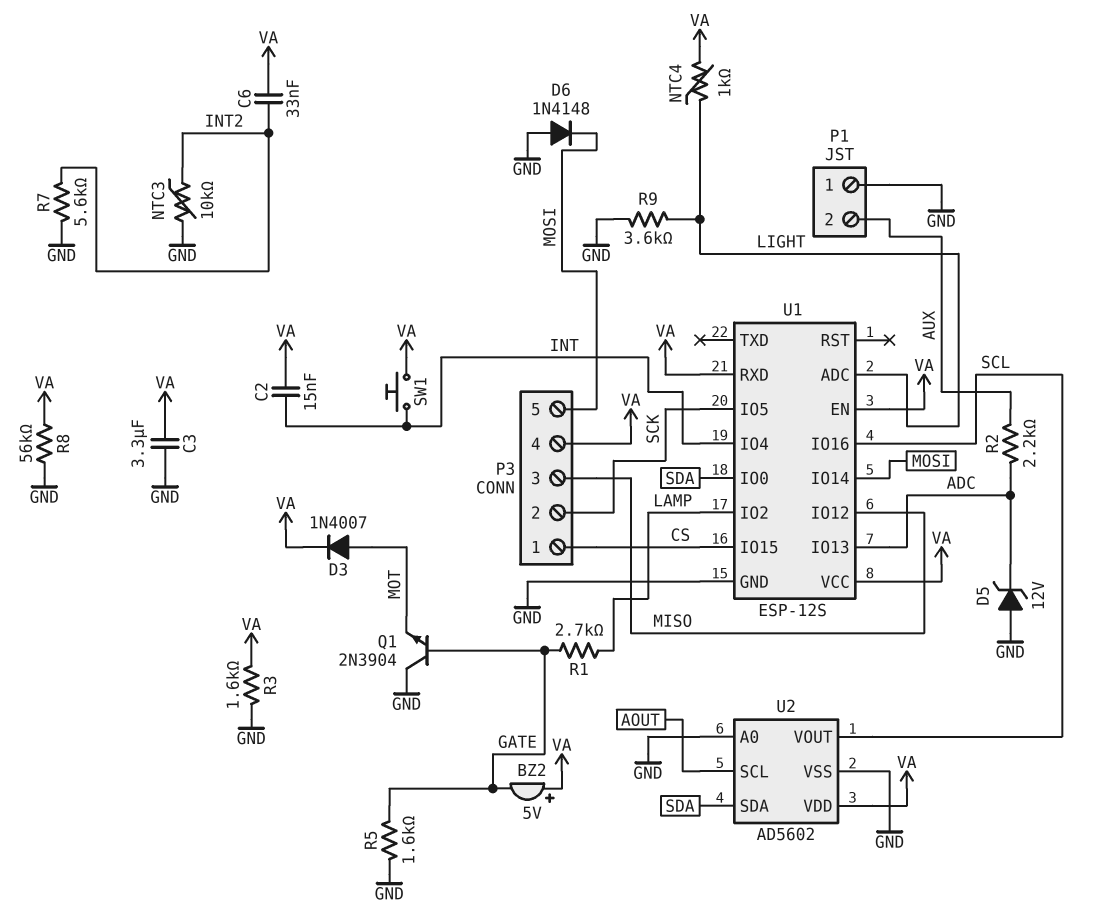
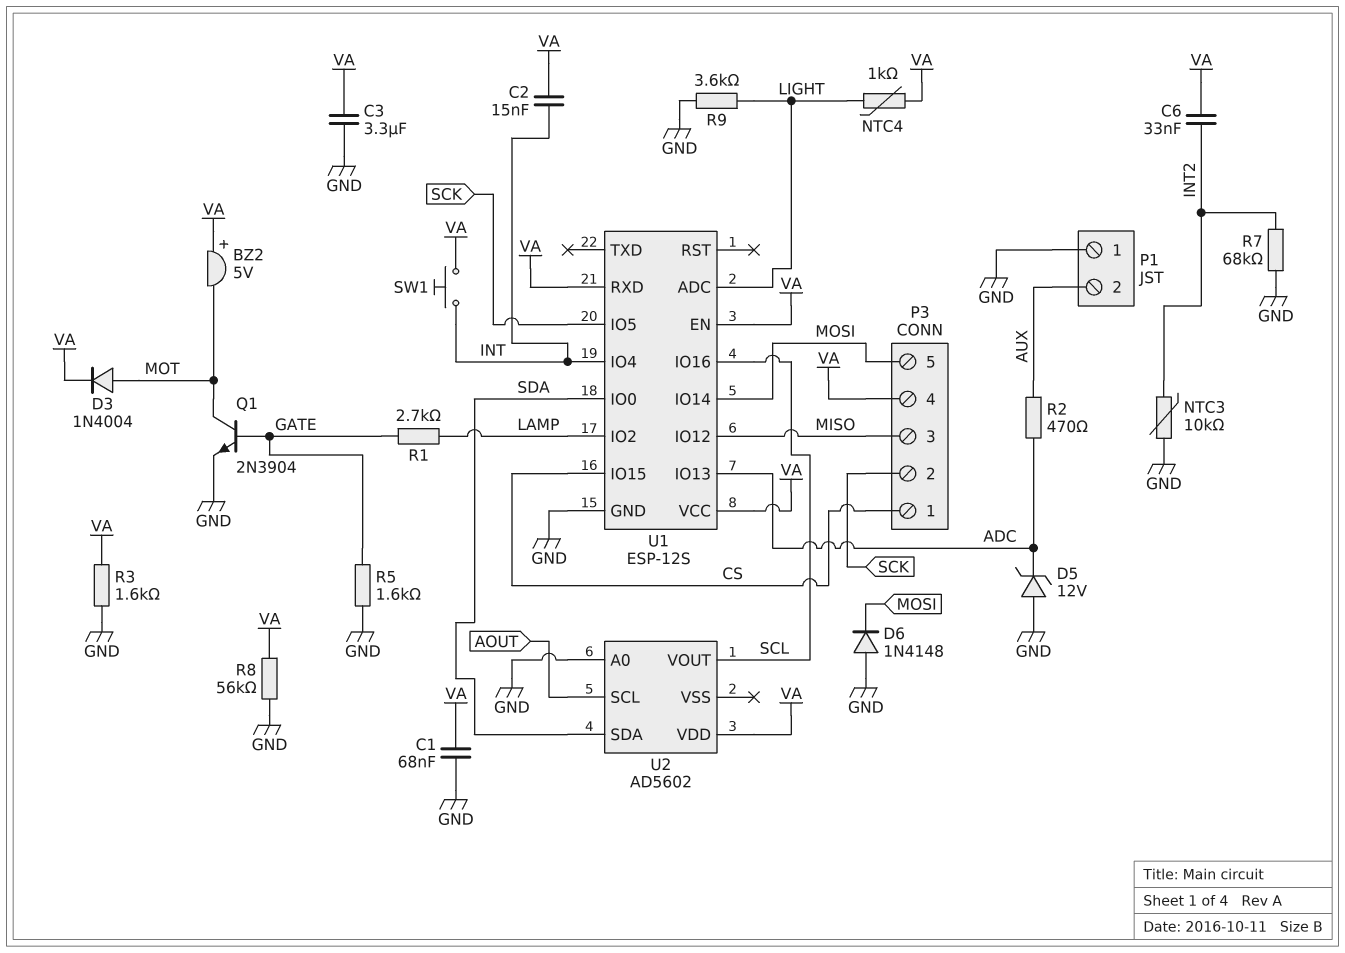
BZ2: buzzer 5V (plus VA, minus GATE) -> buzzer 5V (plus VA, minus MOT)
C1: none -> 68nF (GND, VA)
D3: diode 1N4007 (A MOT, K VA) -> diode 1N4004 (A MOT, K VA)
Q1: NPN 2N3904 (B GATE, C GND, E MOT) -> NPN 2N3904 (B GATE, C MOT, E GND)
R2: 2.2k (ADC, AUX) -> 470 (ADC, AUX)
R7: 5.6k (GND, INT2) -> 68k (GND, INT2)
U2 pin VSS: GND -> none

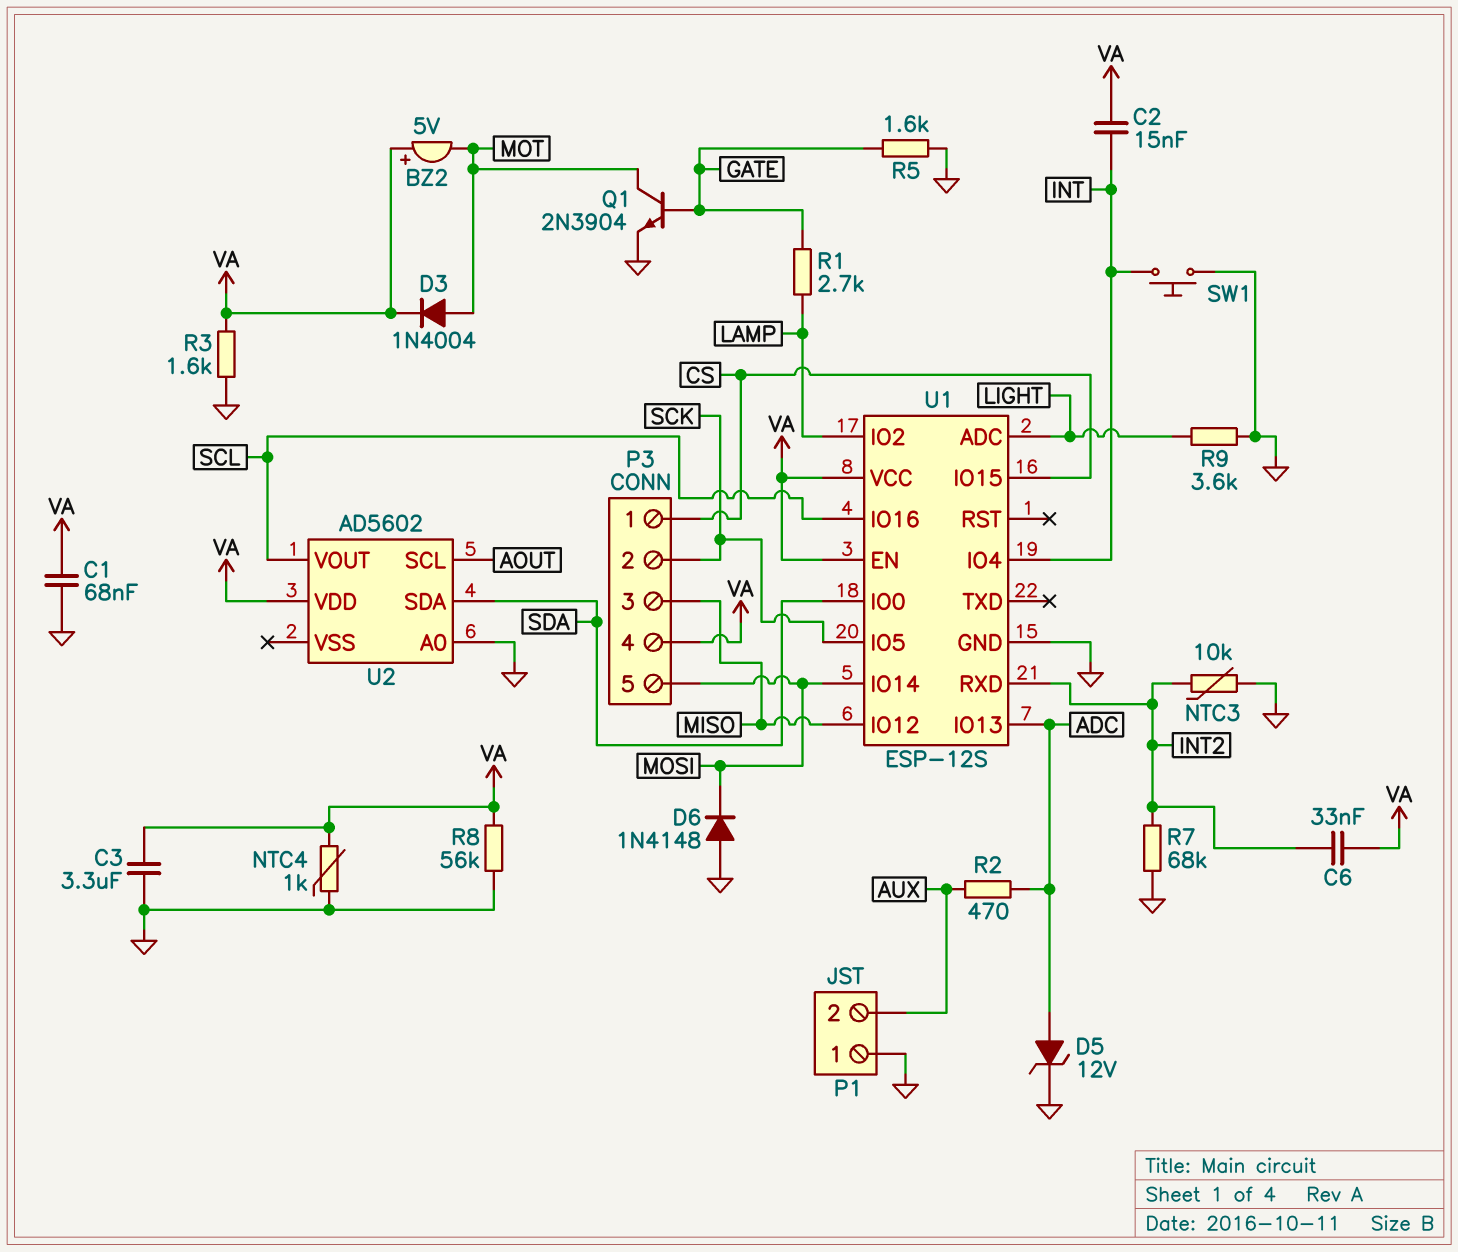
D5: zener 12V (A GND, K ADC) -> zener 12V (A ADC, K GND)
NTC4: 1k (LIGHT, VA) -> 1k (GND, VA)
SW1: button (INT, VA) -> button (GND, INT)
U1 pin RXD: VA -> INT2

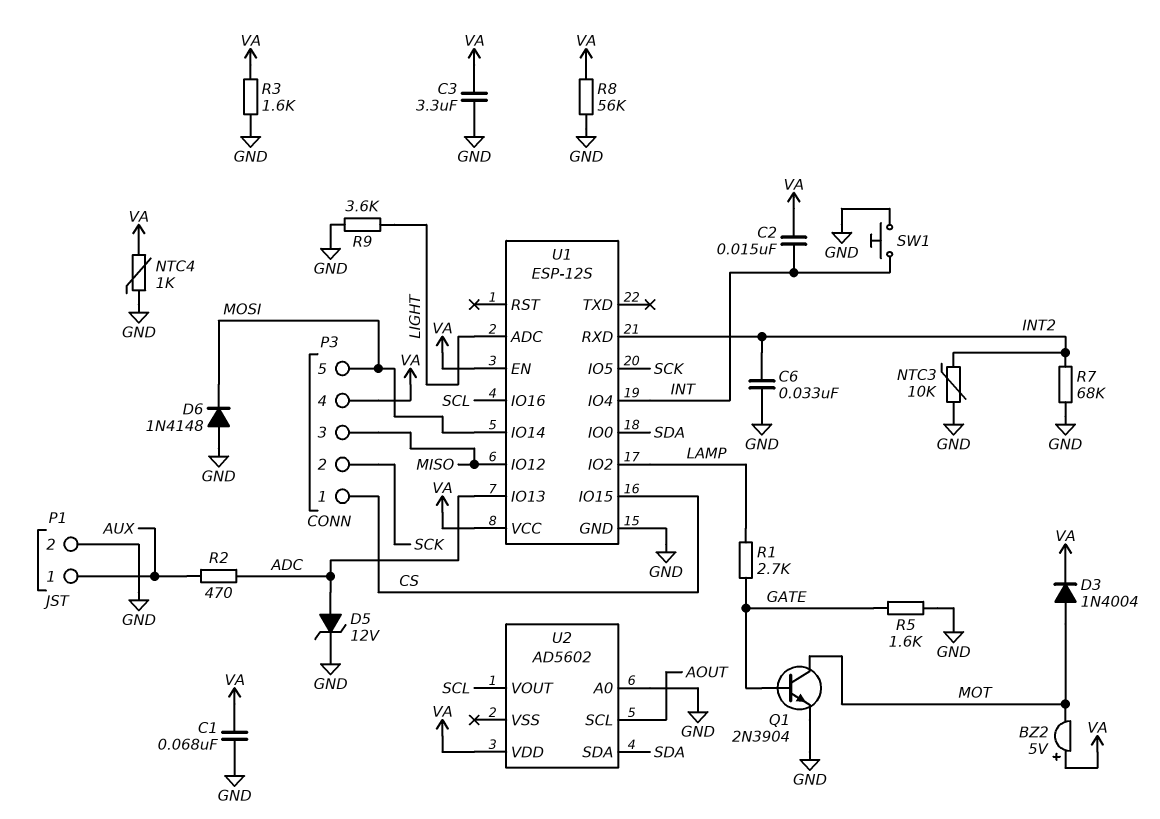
C6: 33nF (INT2, VA) -> 33nF (GND, INT2)
P1 pin 1: GND -> AUX
P1 pin 2: AUX -> GND

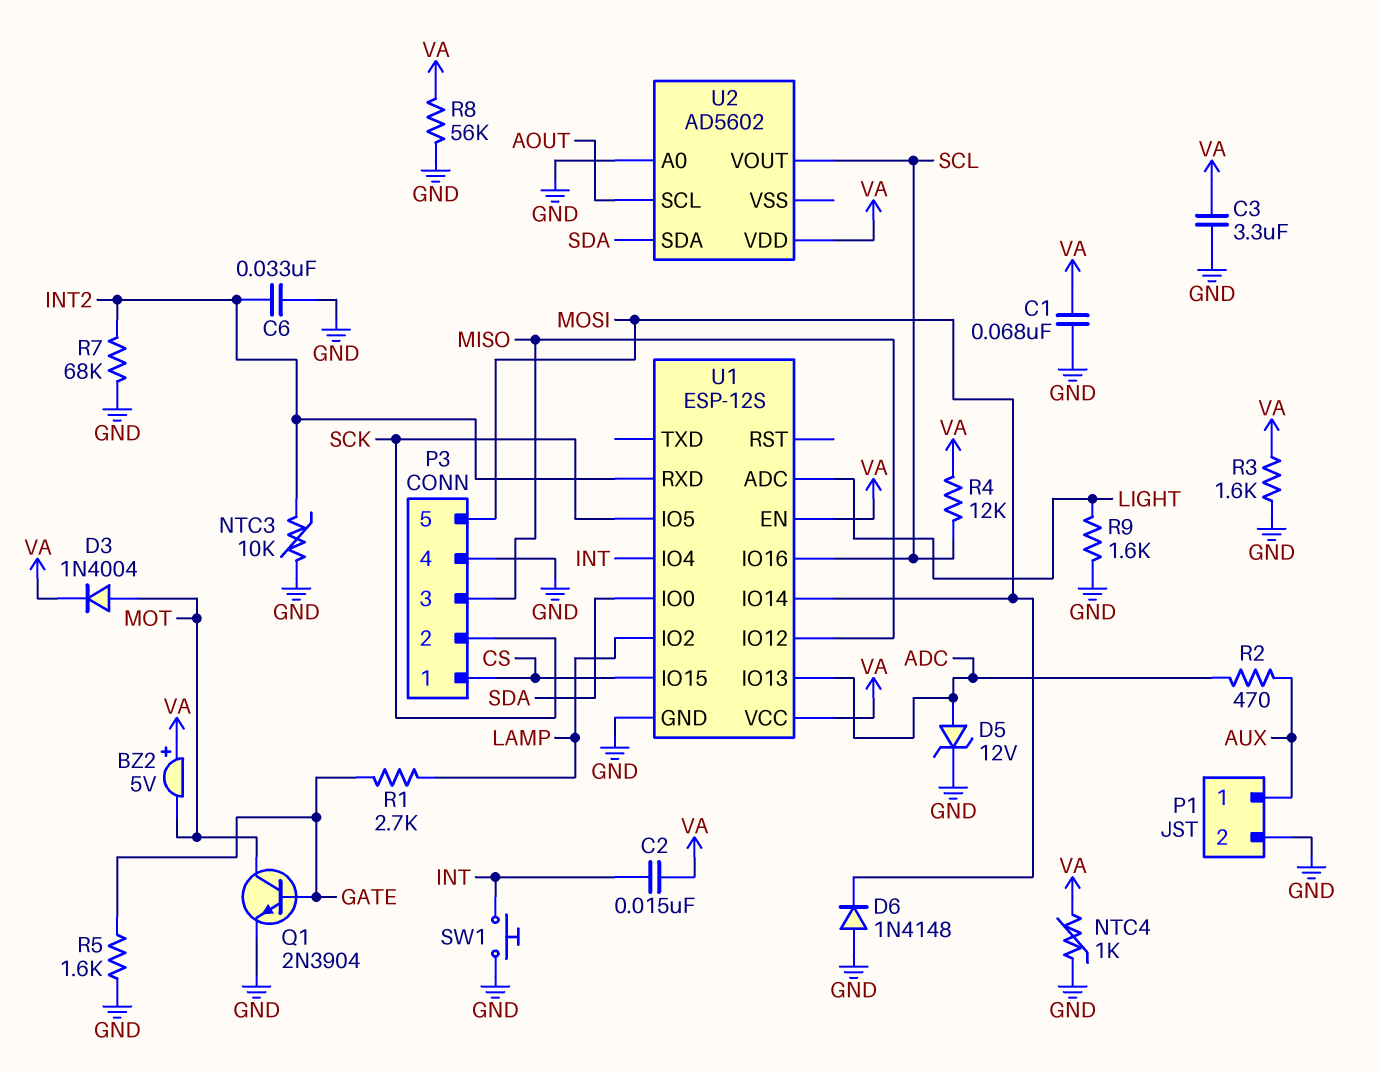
P3 pin 4: VA -> GND
R4: none -> 12k (SCL, VA)
R9: 3.6k (GND, LIGHT) -> 1.6k (GND, LIGHT)

